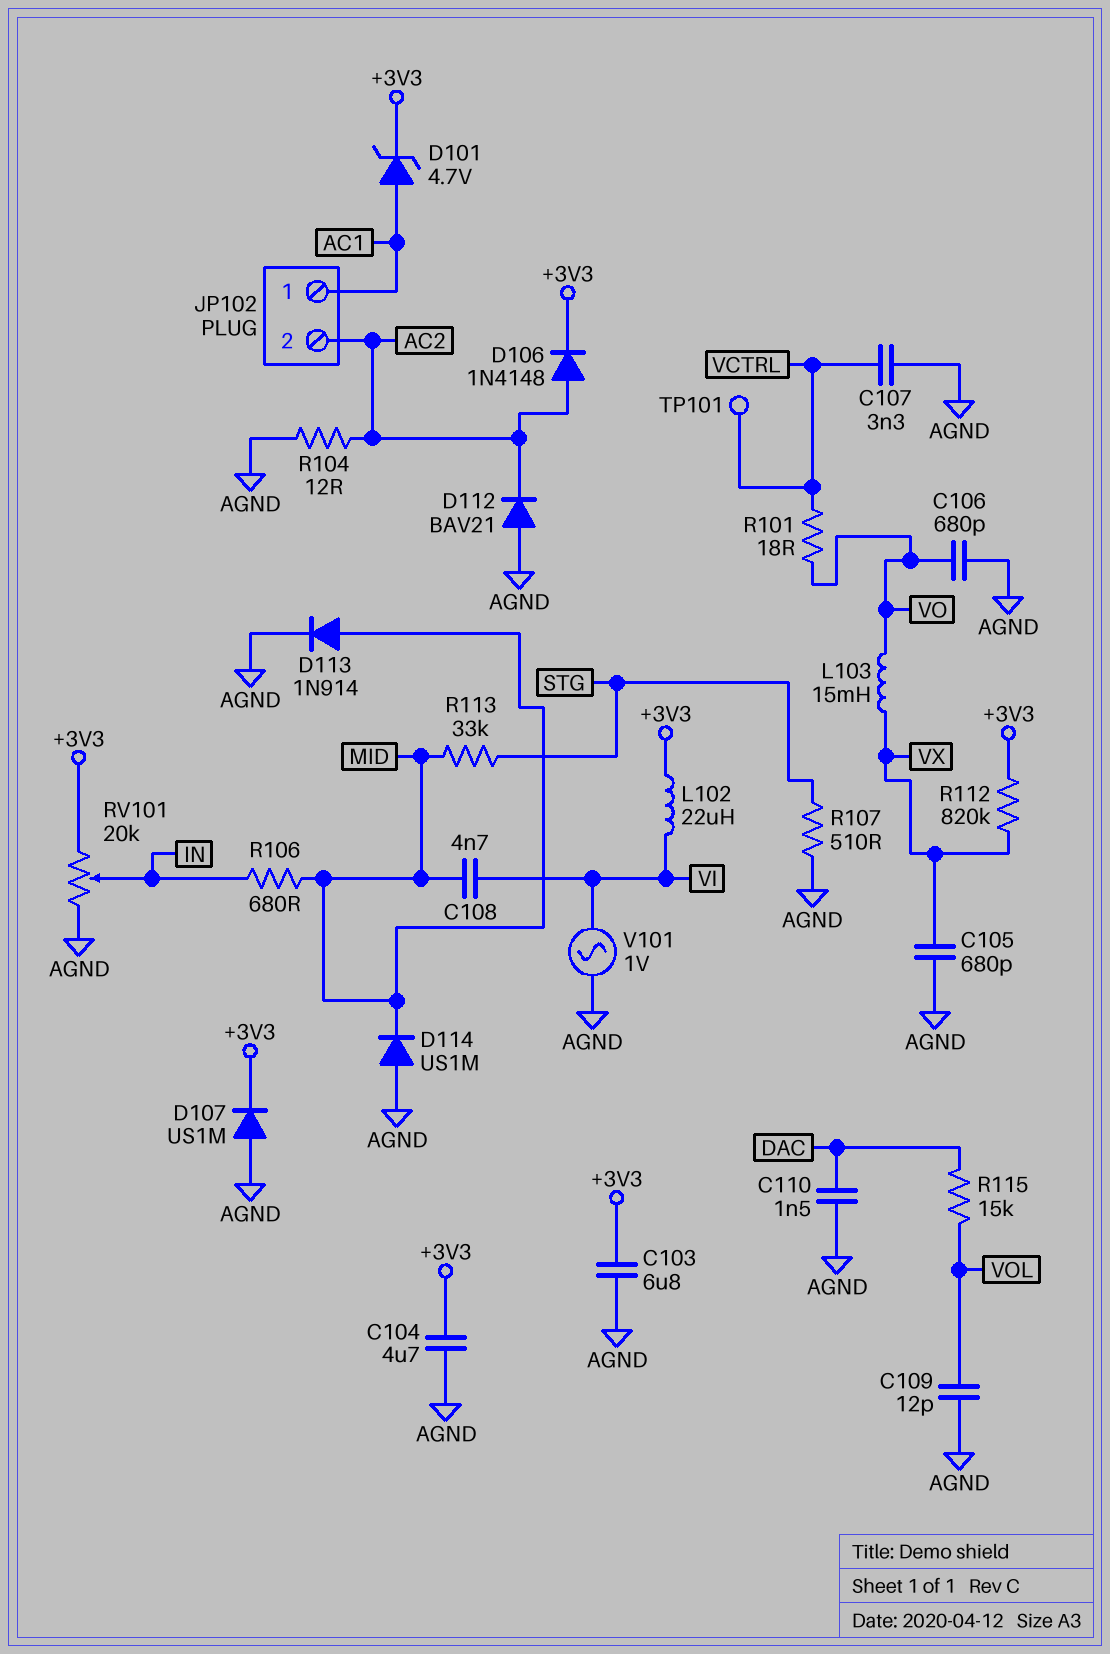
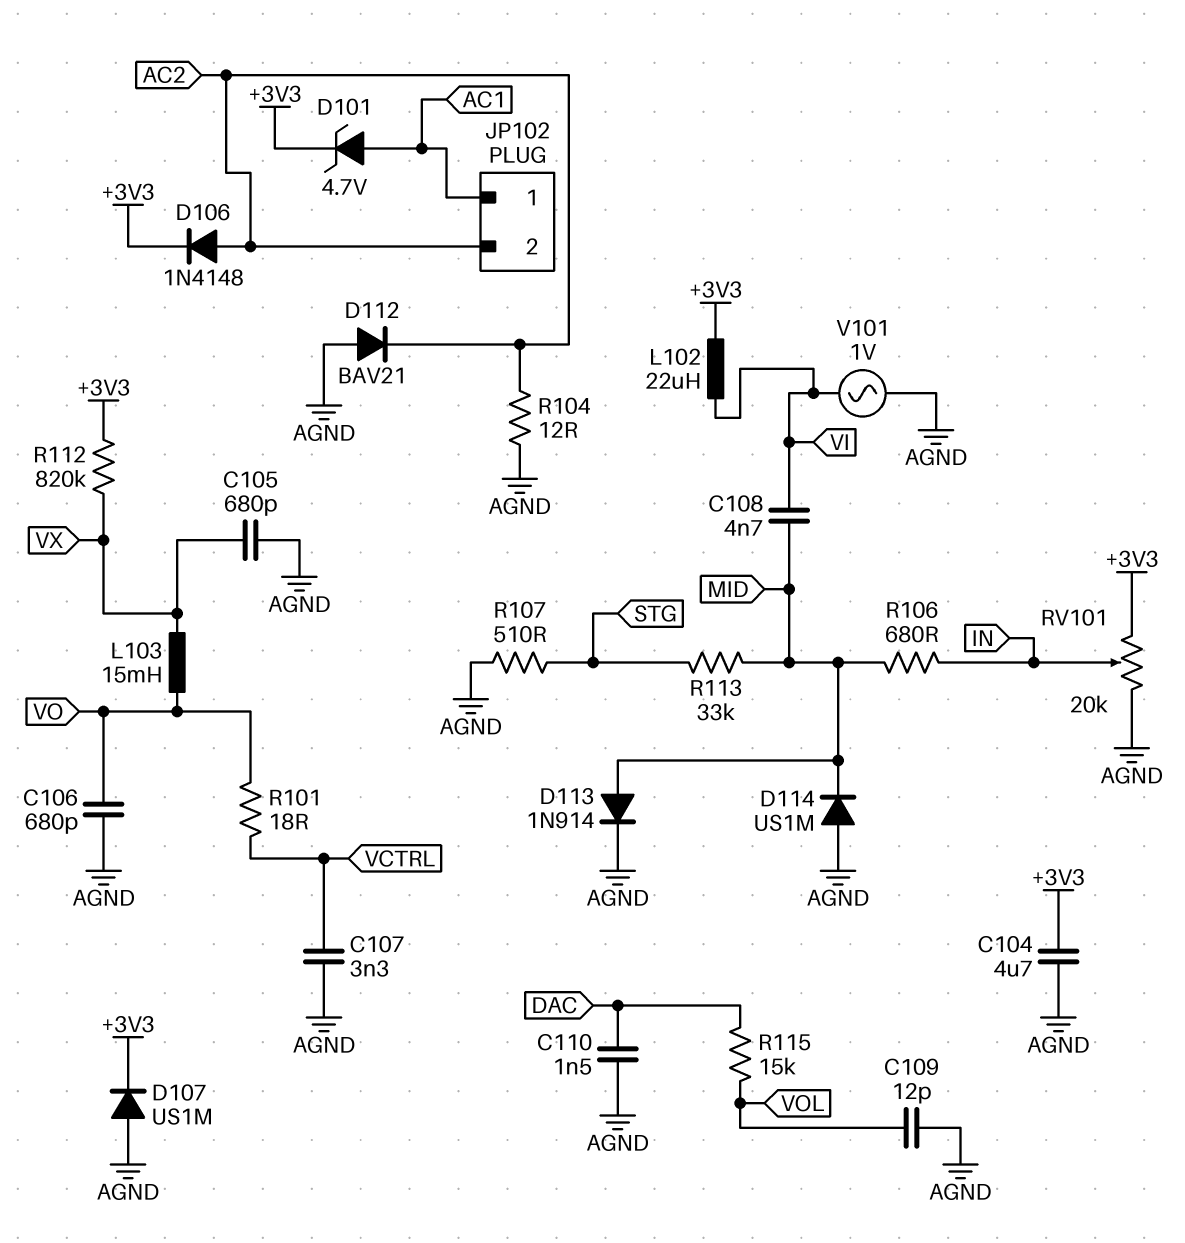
C103: 6.8uF (+3V3, AGND) -> none
TP101: test point (VCTRL) -> none

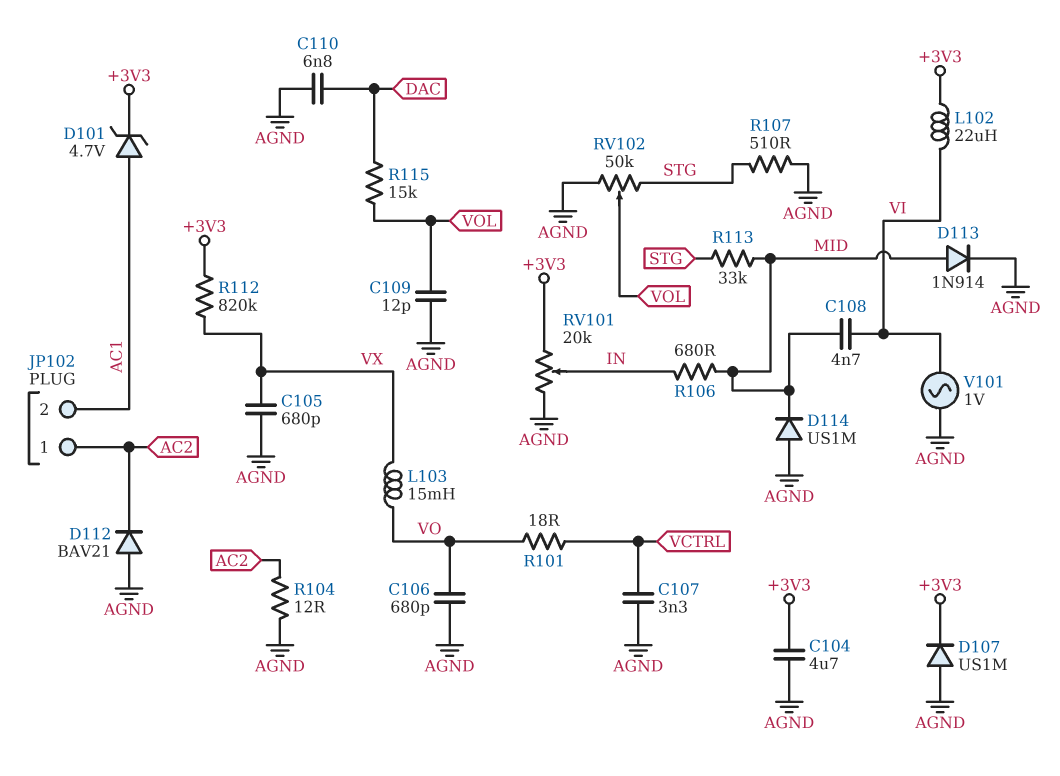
C110: 1.5nF (AGND, DAC) -> 6.8nF (AGND, DAC)
D106: diode 1N4148 (A AC2, K +3V3) -> none
JP102 pin 1: AC1 -> AC2
JP102 pin 2: AC2 -> AC1
RV102: none -> 50k (AGND, STG, wiper VOL)

